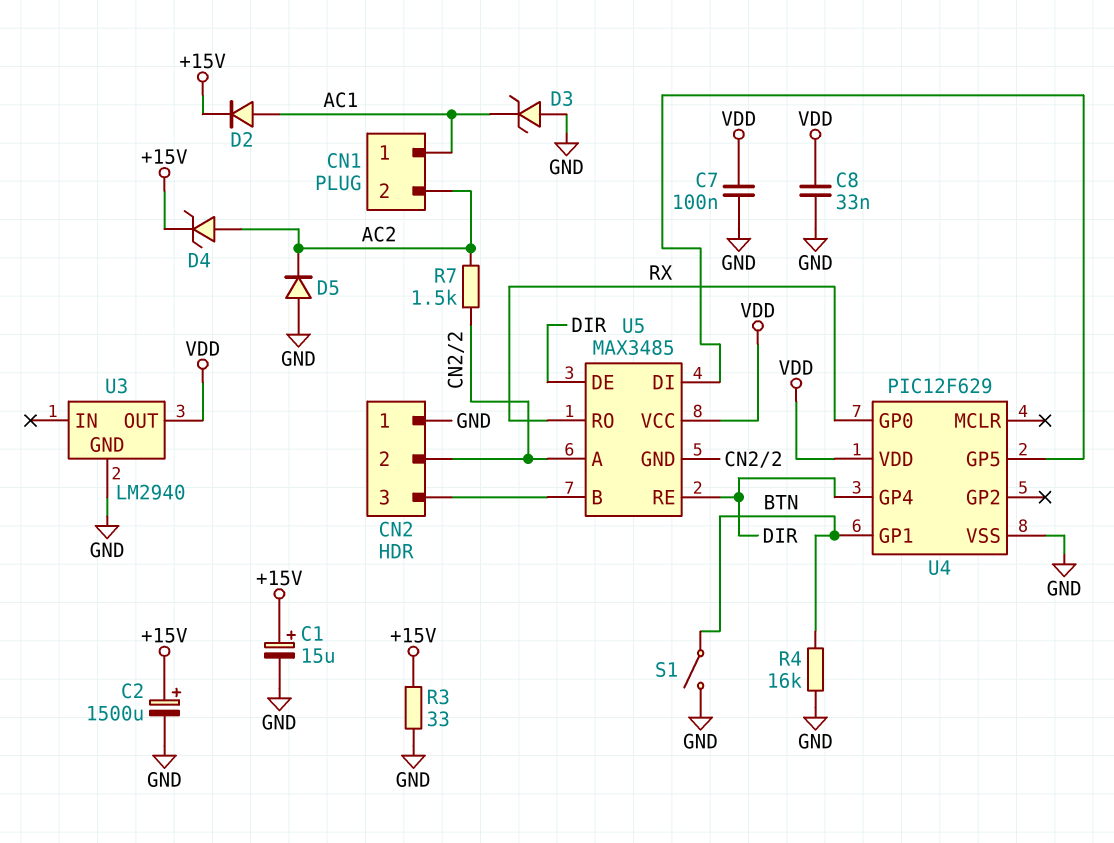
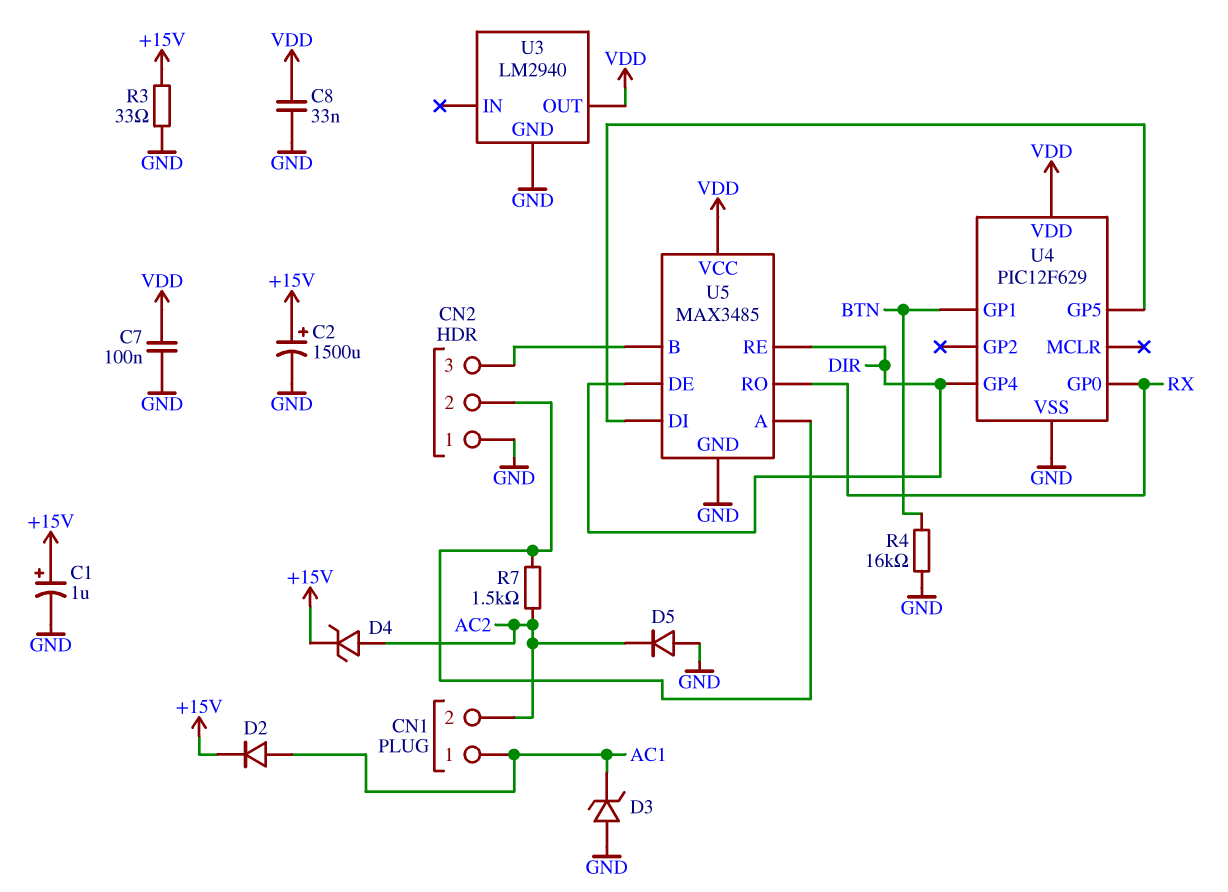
C1: 15uF (plus +15V, minus GND) -> 1uF (plus +15V, minus GND)
S1: switch (BTN, GND) -> none
U5 pin GND: CN2/2 -> GND

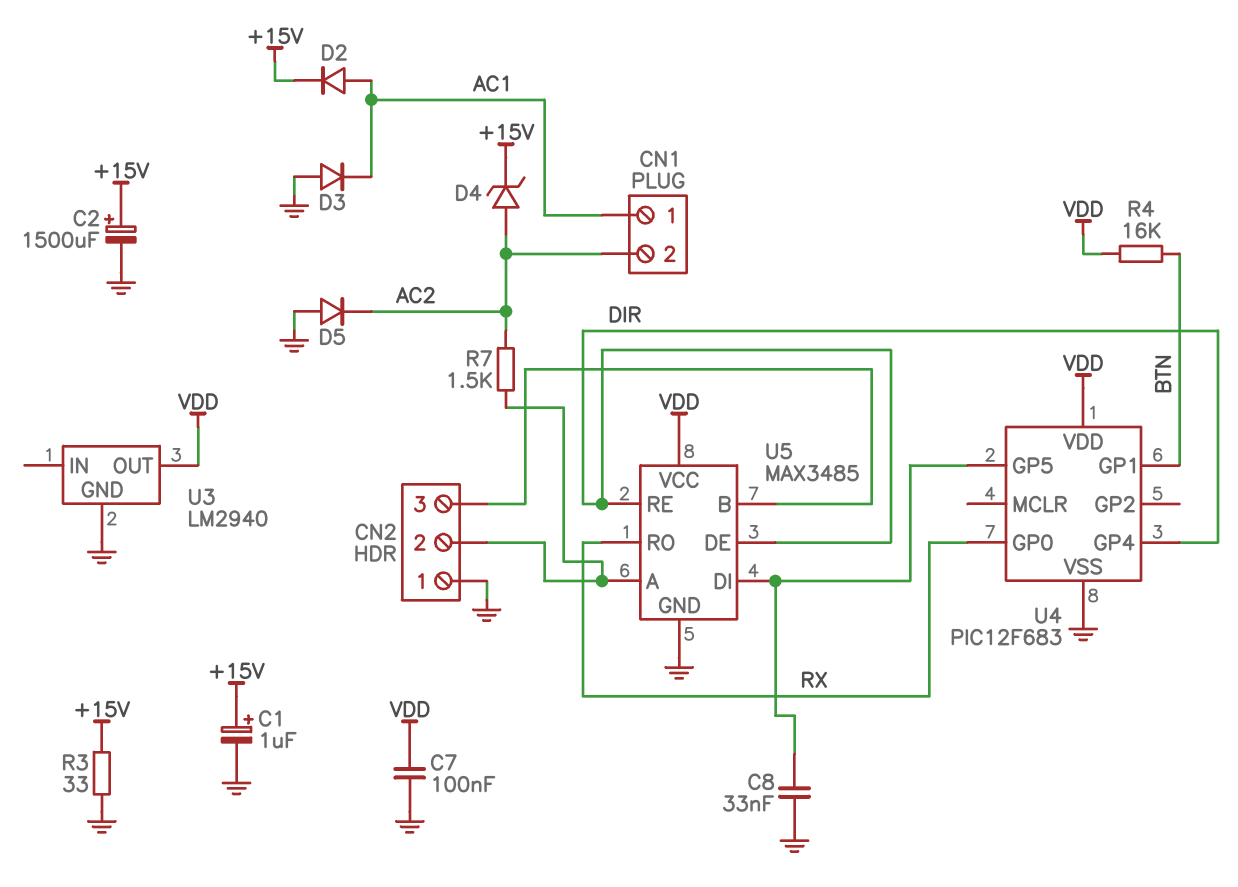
C8: 33nF (GND, VDD) -> 33nF (GND, U4/GP5)
D3: zener (A GND, K AC1) -> diode (A GND, K AC1)
R4: 16k (BTN, GND) -> 16k (BTN, VDD)
U4: PIC12F629 -> PIC12F683

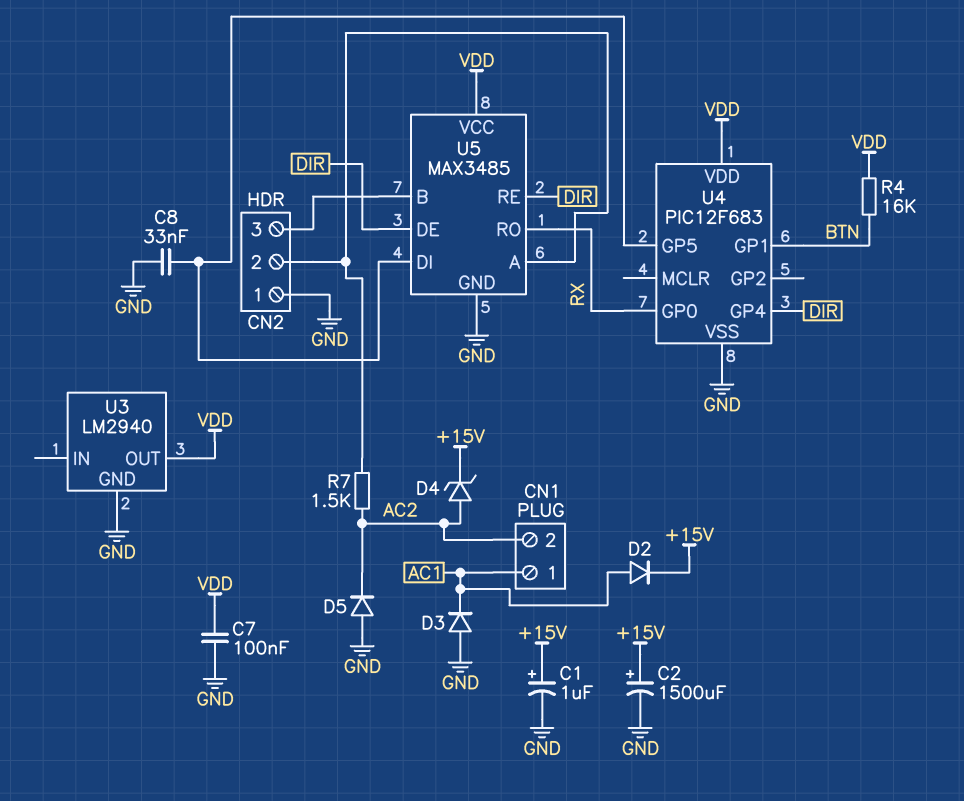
R3: 33 (+15V, GND) -> none

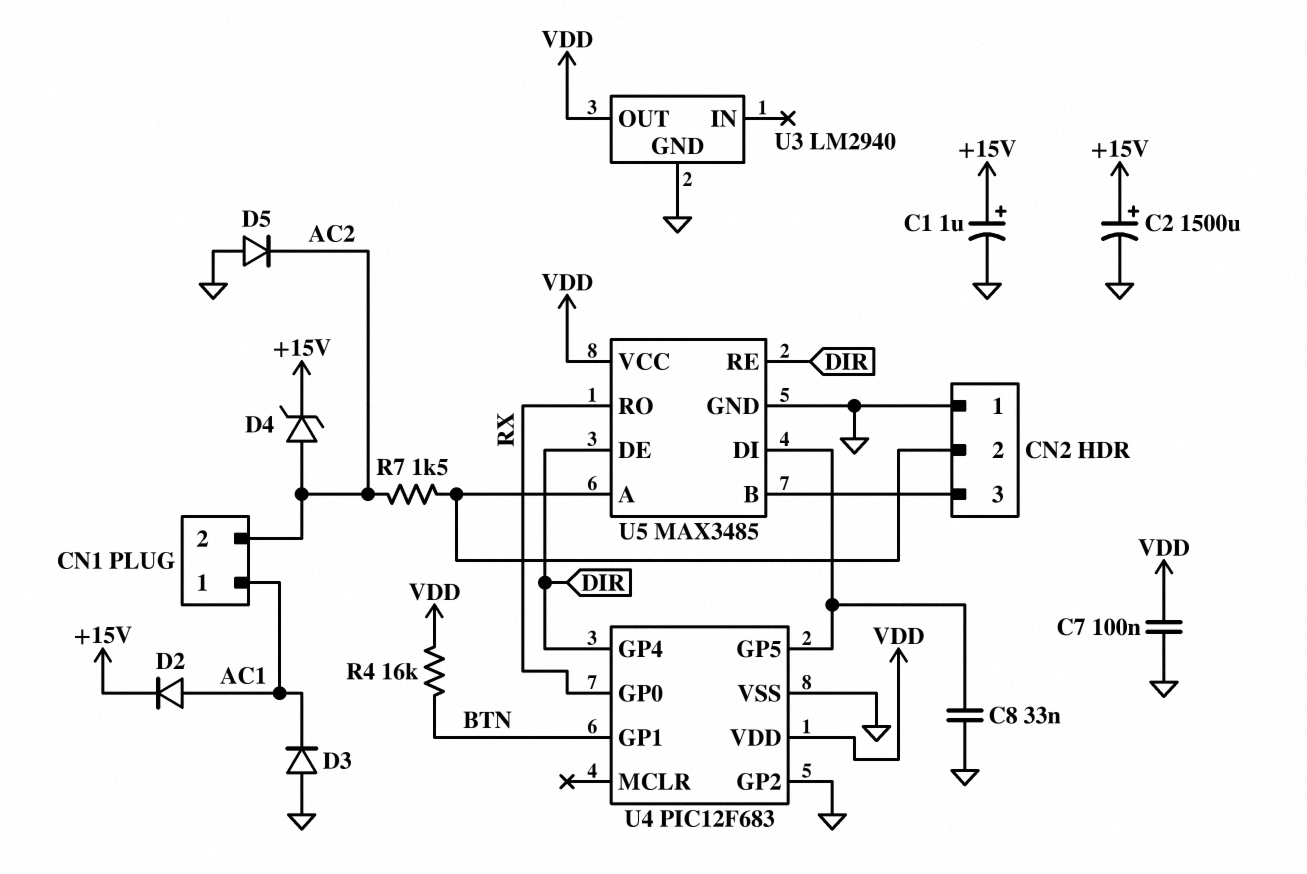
U4 pin GP2: none -> GND

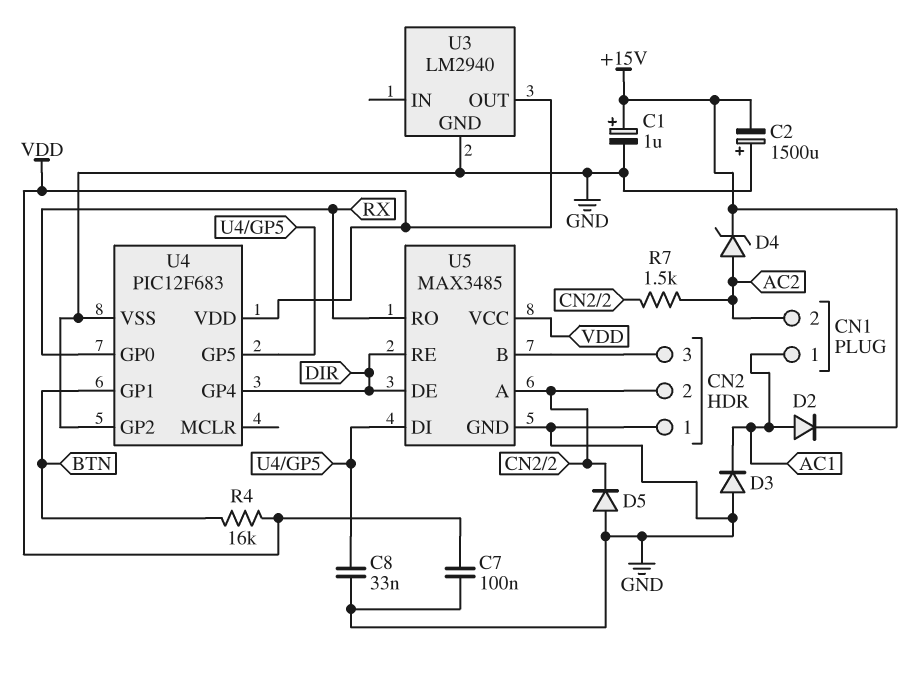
C2: 1500uF (plus +15V, minus GND) -> 1500uF (plus GND, minus +15V)
D5: diode (A GND, K AC2) -> diode (A GND, K CN2/2)

